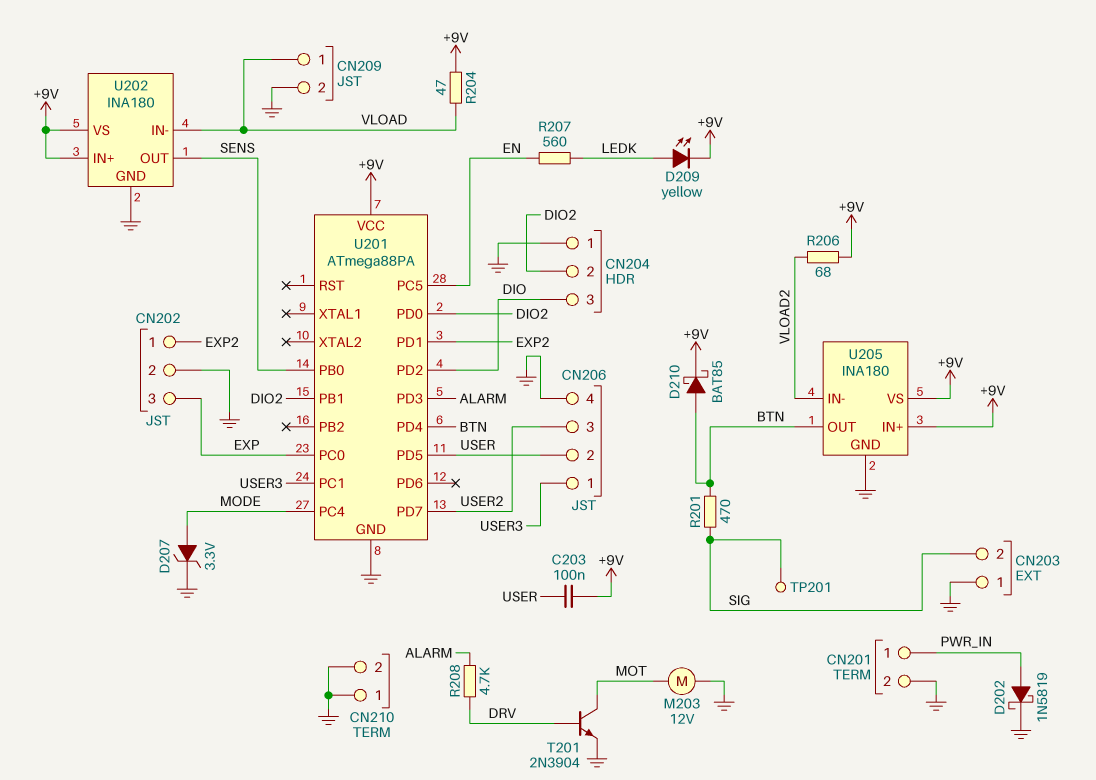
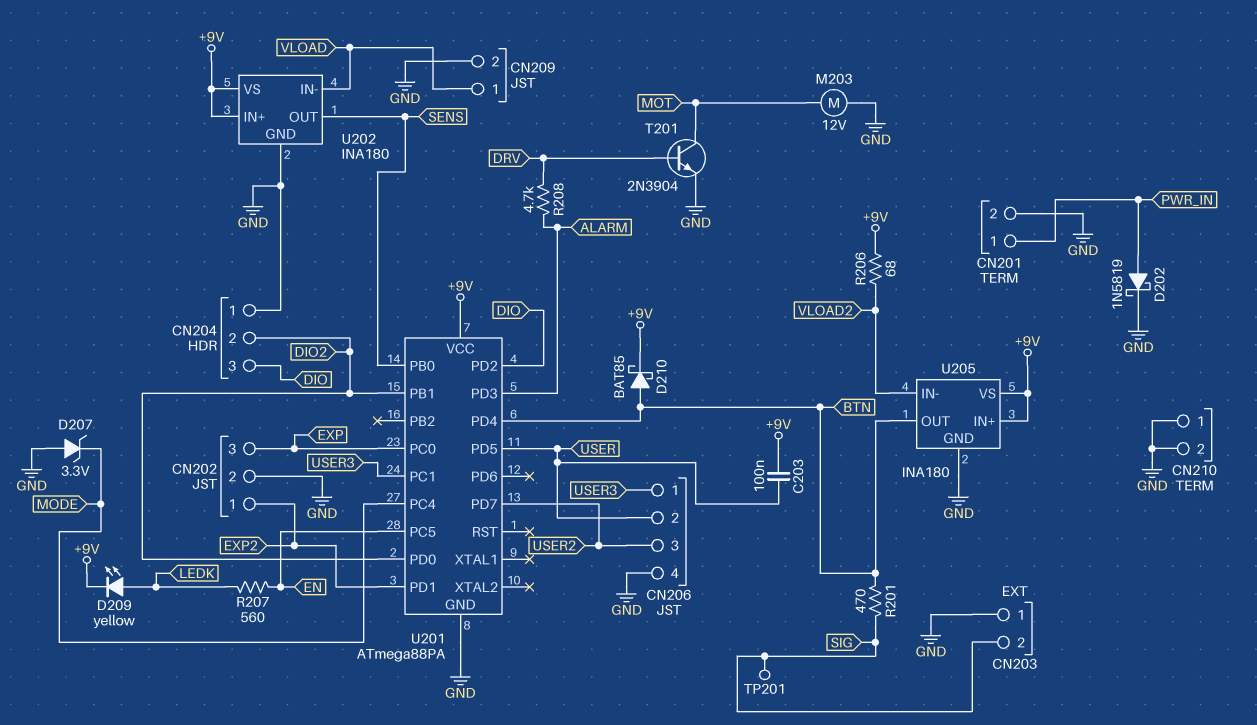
D207: zener 3.3V (A MODE, K GND) -> zener 3.3V (A GND, K MODE)
R204: 47 (+9V, VLOAD) -> none

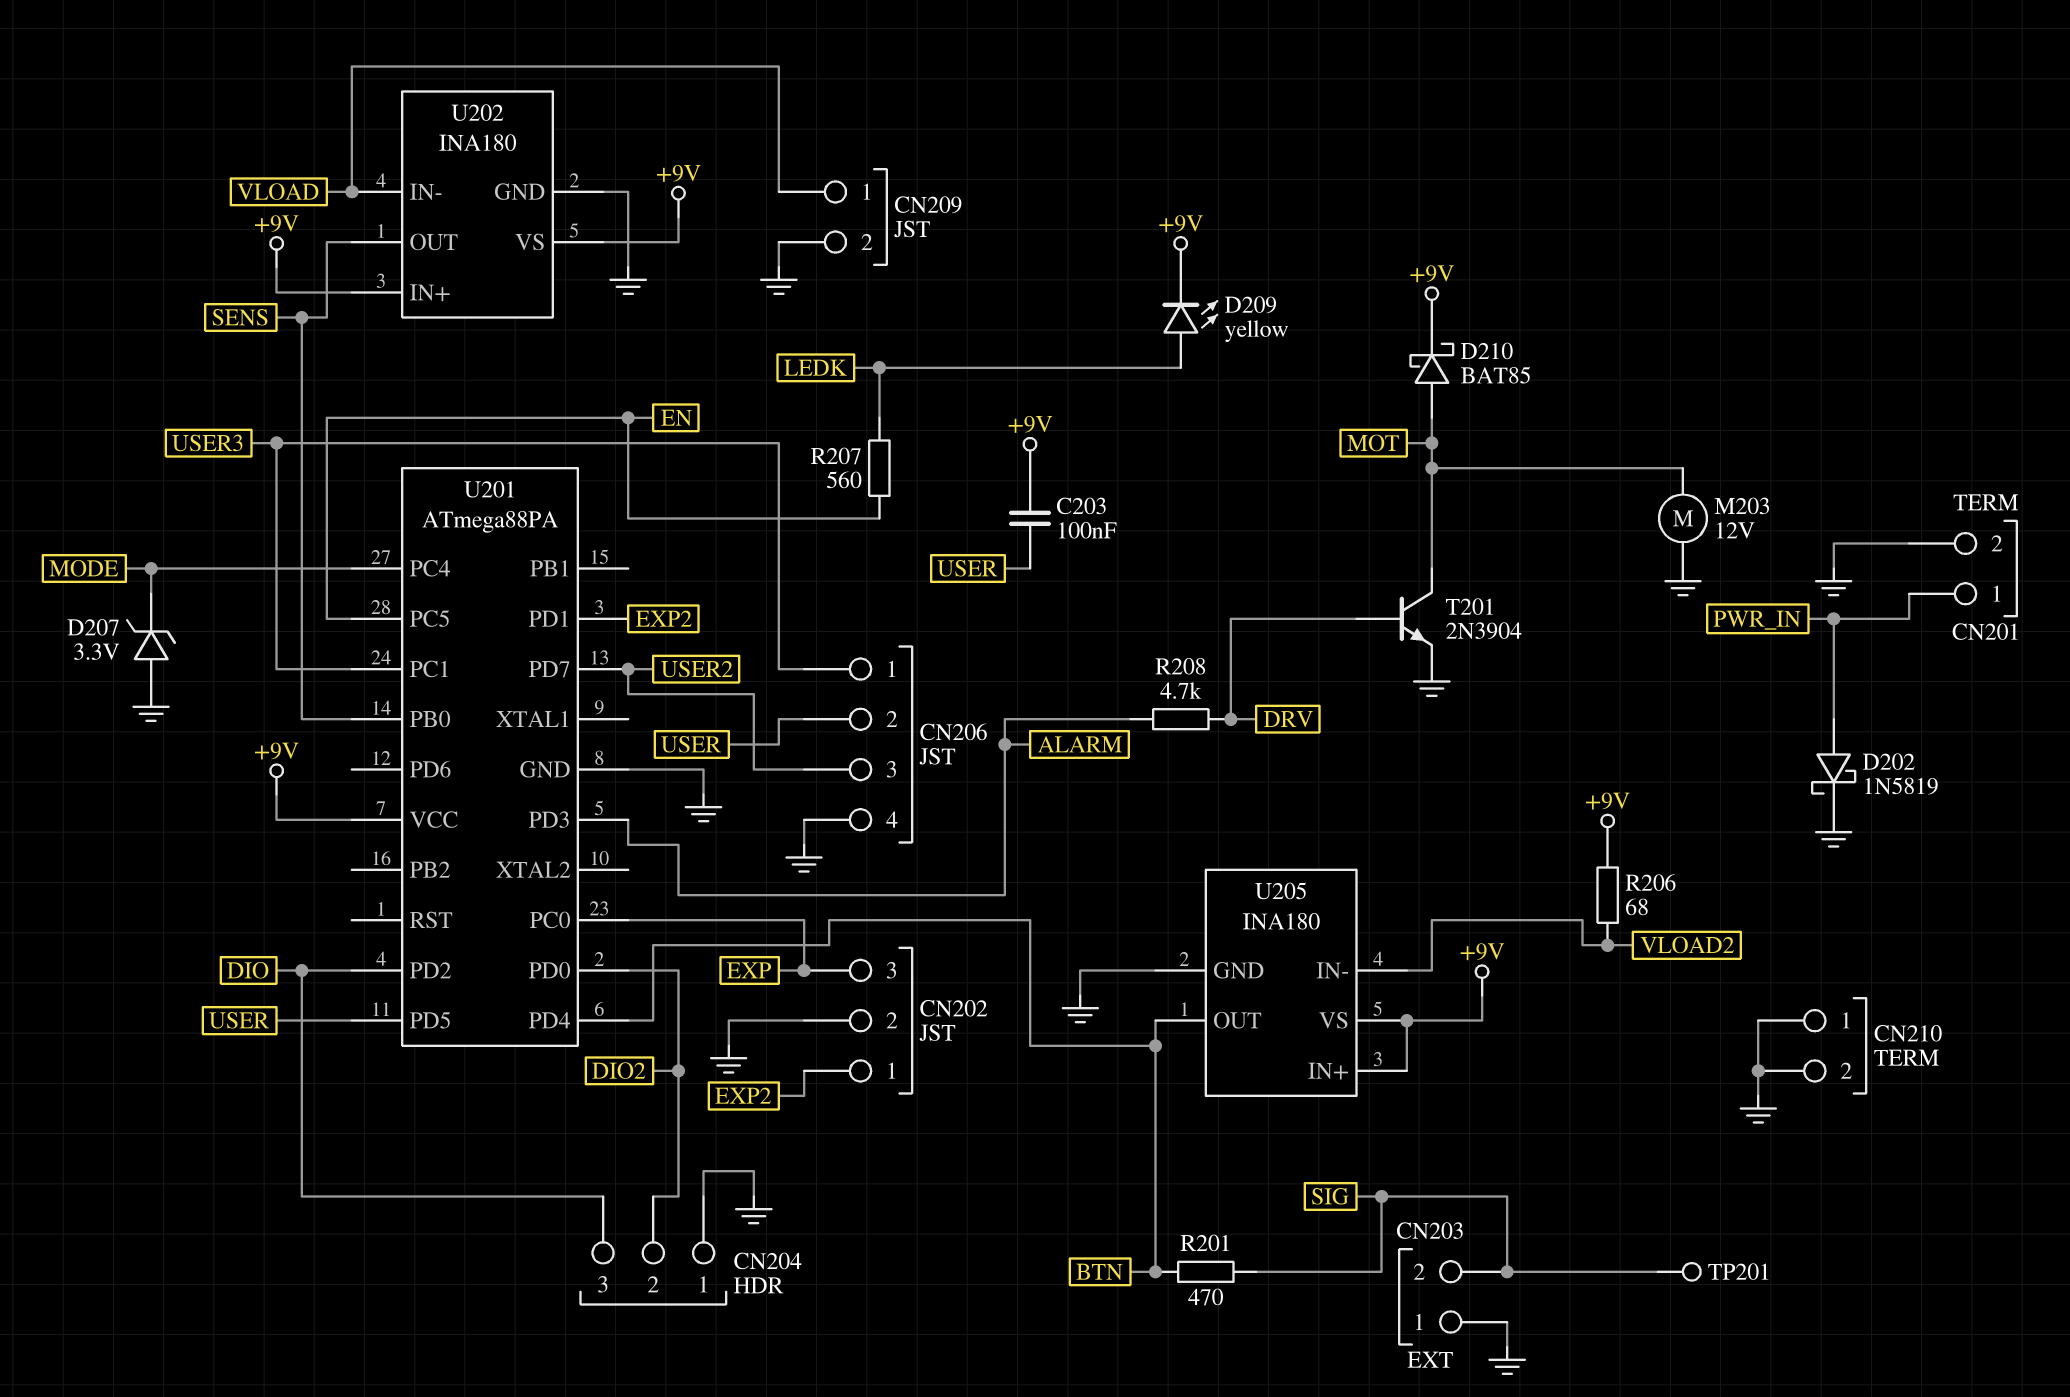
D210: schottky BAT85 (A BTN, K +9V) -> schottky BAT85 (A MOT, K +9V)
U201 pin PB1: DIO2 -> none

